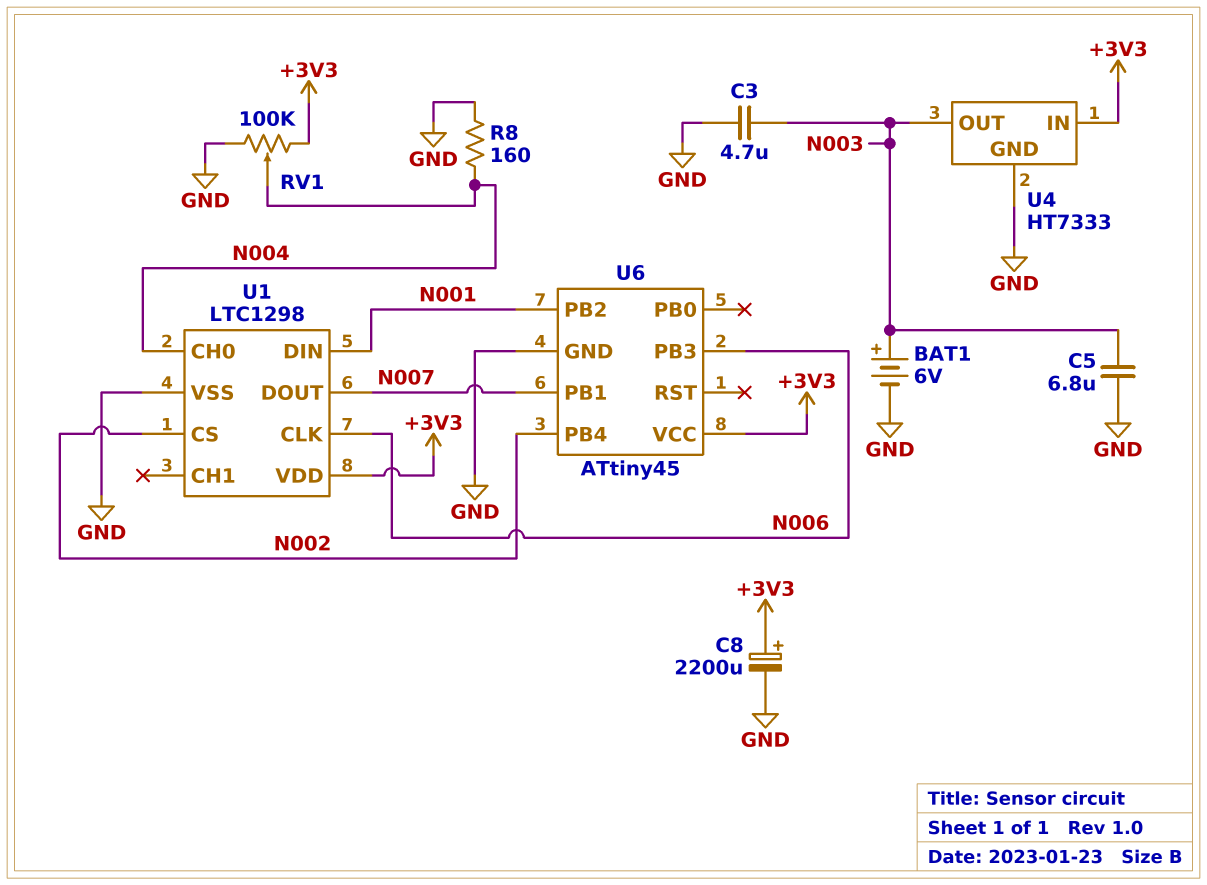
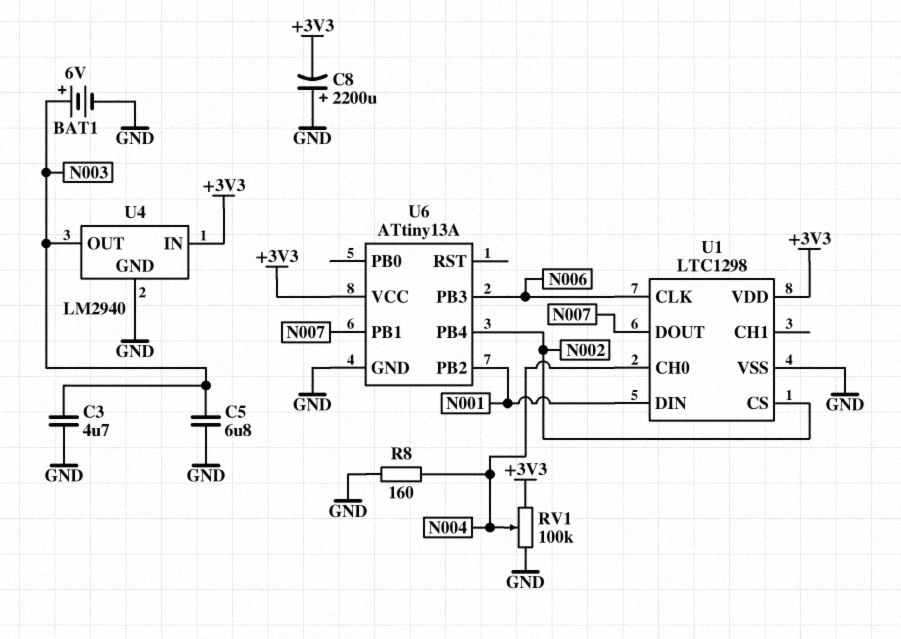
C8: 2200uF (plus +3V3, minus GND) -> 2200uF (plus GND, minus +3V3)
U4: HT7333 -> LM2940
U6: ATtiny45 -> ATtiny13A

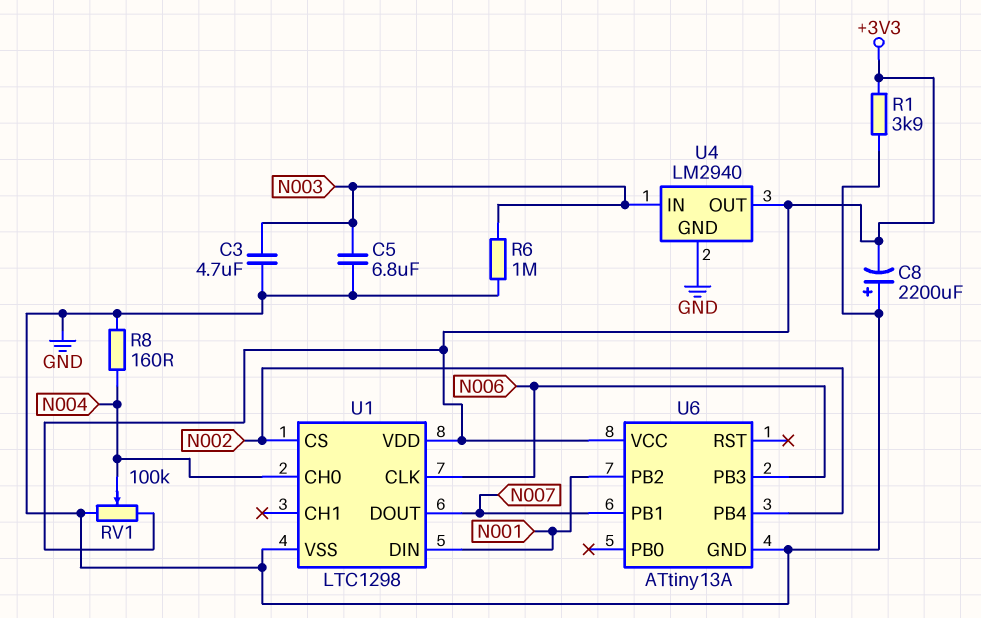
BAT1: 6V (plus N003, minus GND) -> none
R1: none -> 3.9k (+3V3, GND)
R6: none -> 1M (GND, N003)
U4 pin IN: +3V3 -> N003
U4 pin OUT: N003 -> +3V3

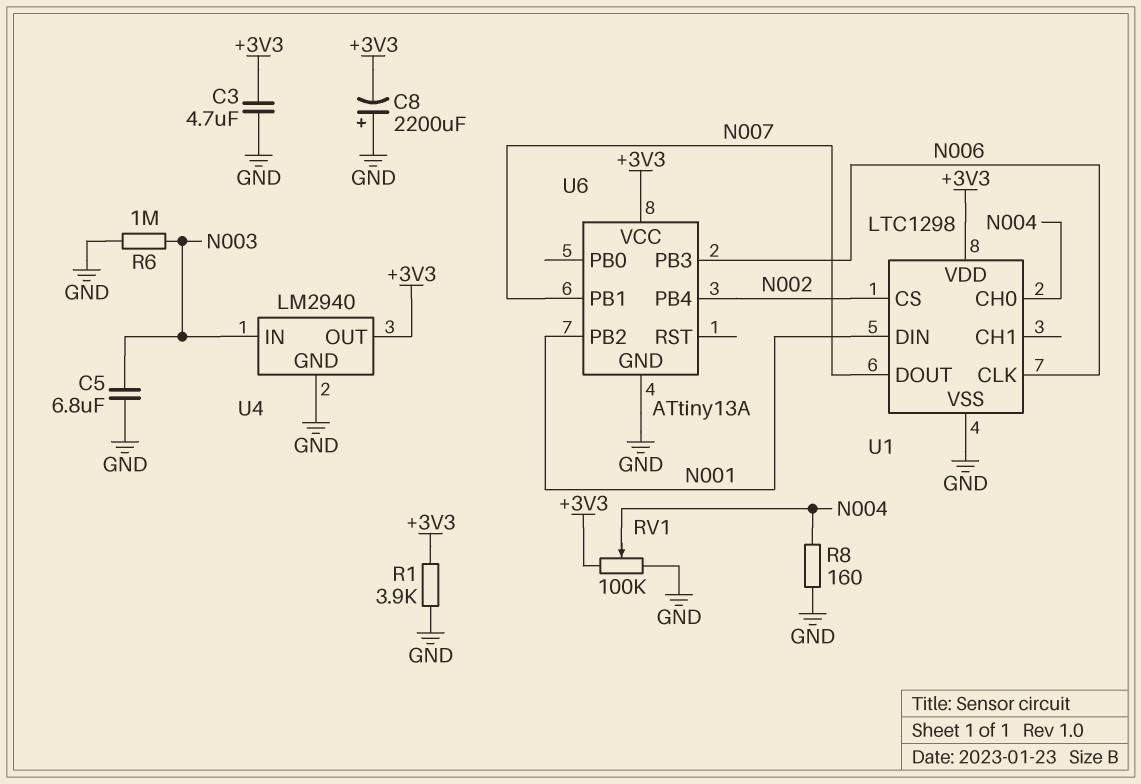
C3: 4.7uF (GND, N003) -> 4.7uF (+3V3, GND)

